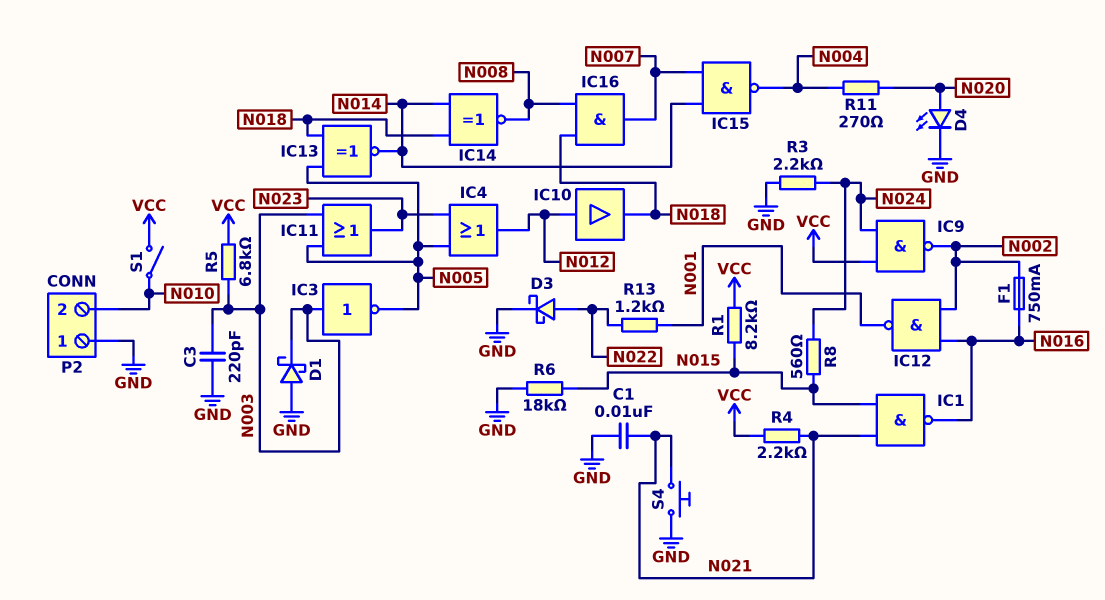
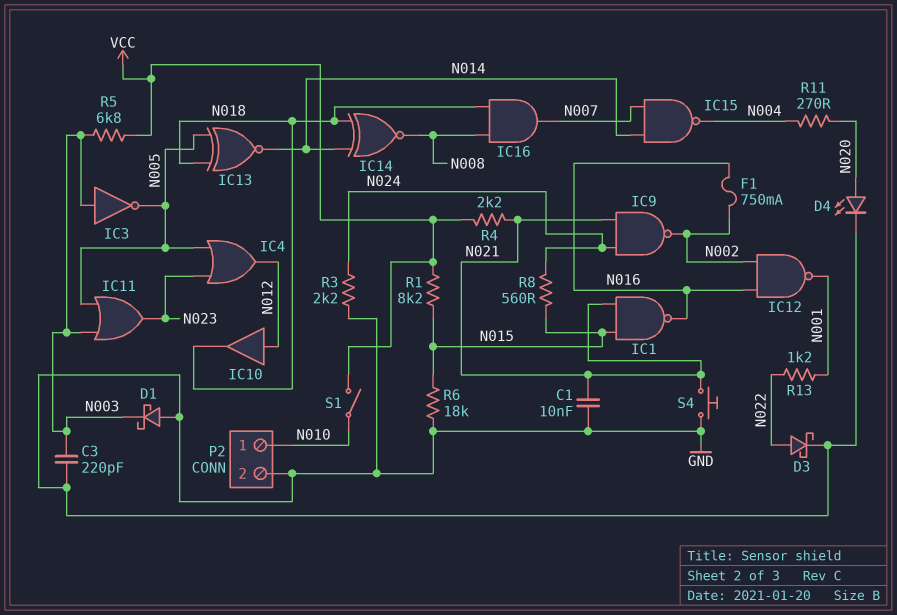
IC9: NAND (in N024, in VCC, out N002) -> NAND (in N021, in N024, out N002)
P2 pin 1: GND -> N010
P2 pin 2: N010 -> GND

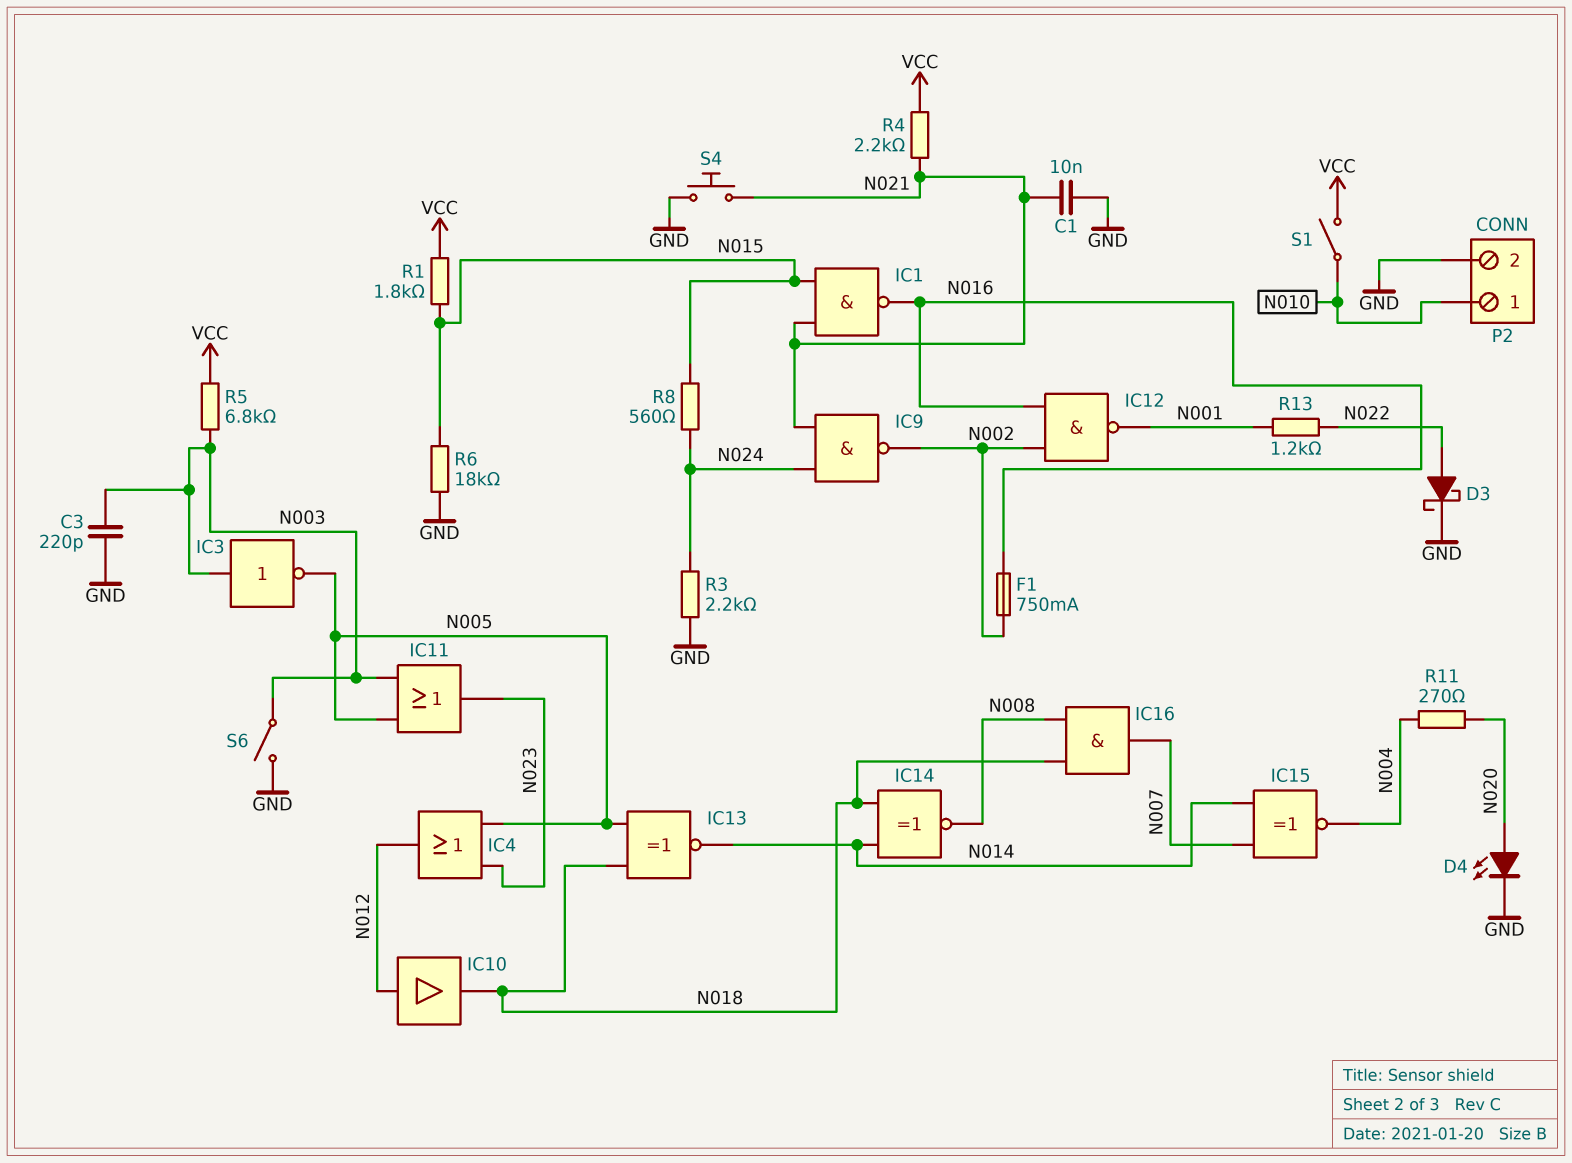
D1: schottky (A GND, K N003) -> none
IC15: NAND (in N007, in N014, out N004) -> XNOR (in N007, in N014, out N004)
R1: 8.2k (N015, VCC) -> 1.8k (N015, VCC)
S6: none -> switch (GND, N003)

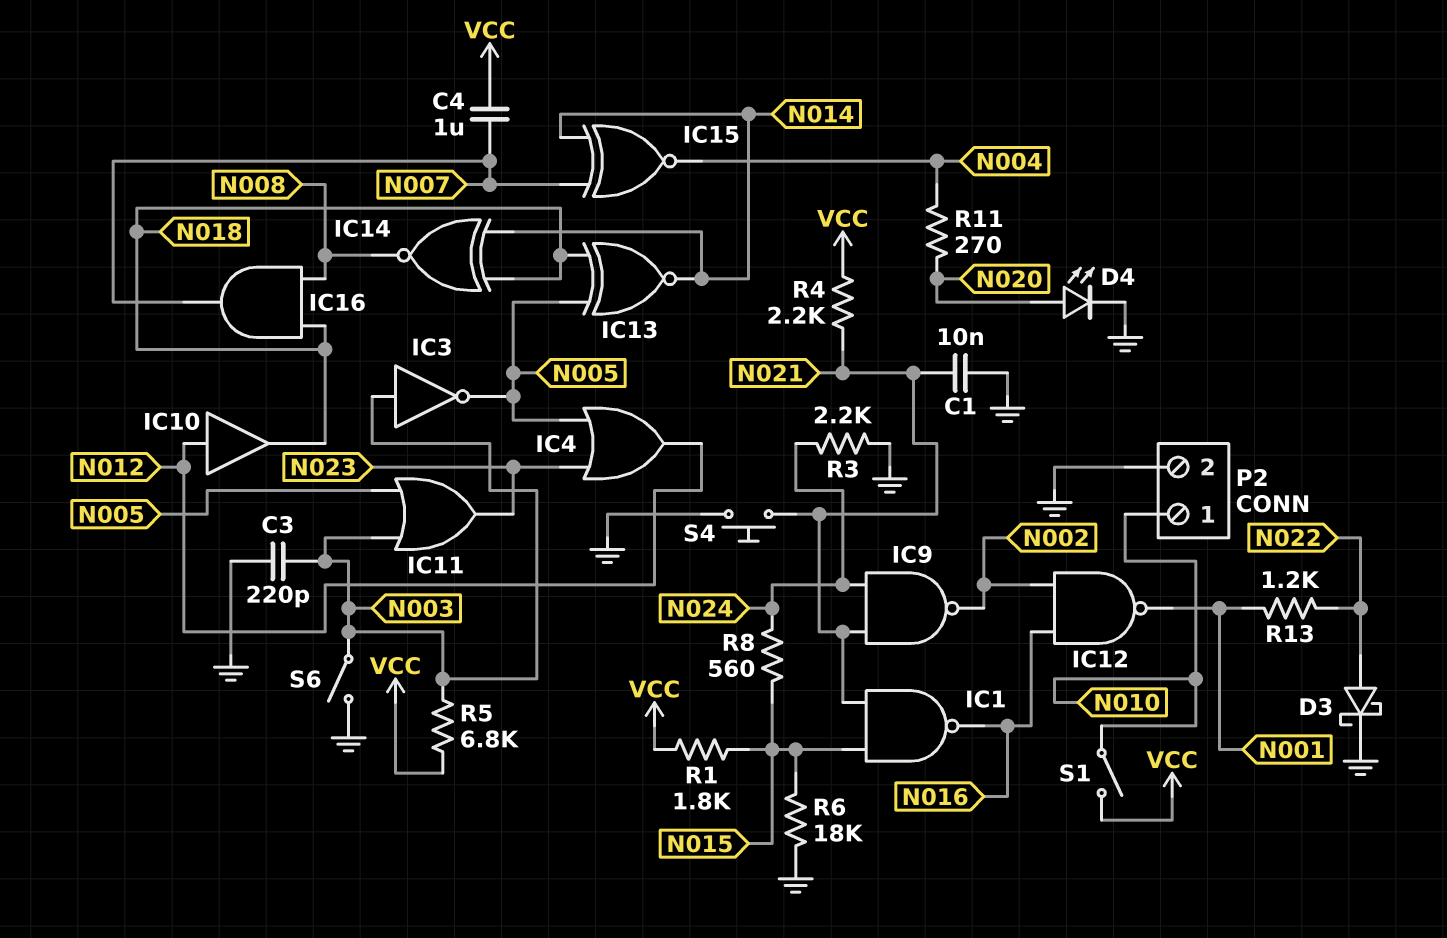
C4: none -> 1uF (N007, VCC)
F1: 750mA (N002, N016) -> none

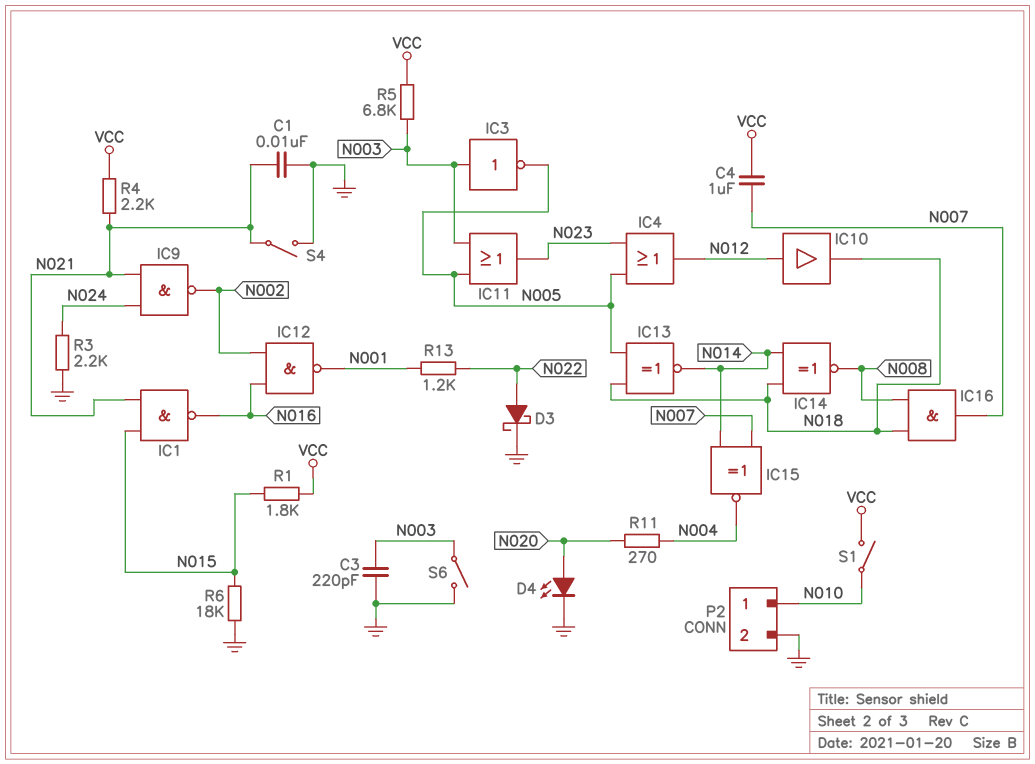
R8: 560 (N015, N024) -> none
S4: button (GND, N021) -> switch (GND, N021)

